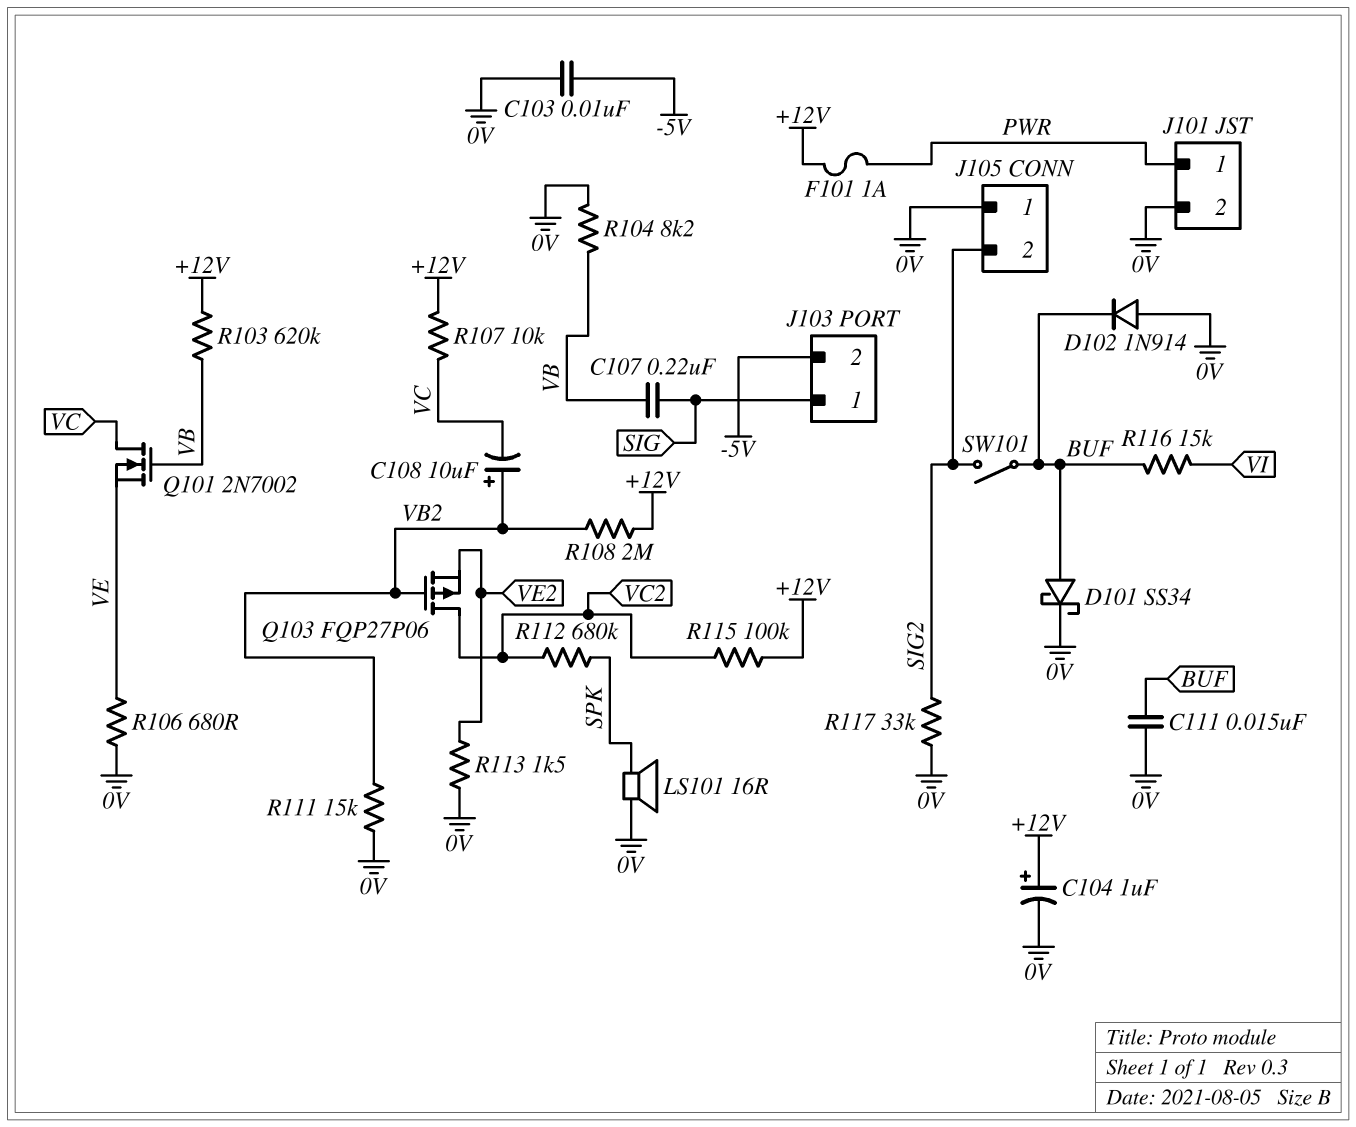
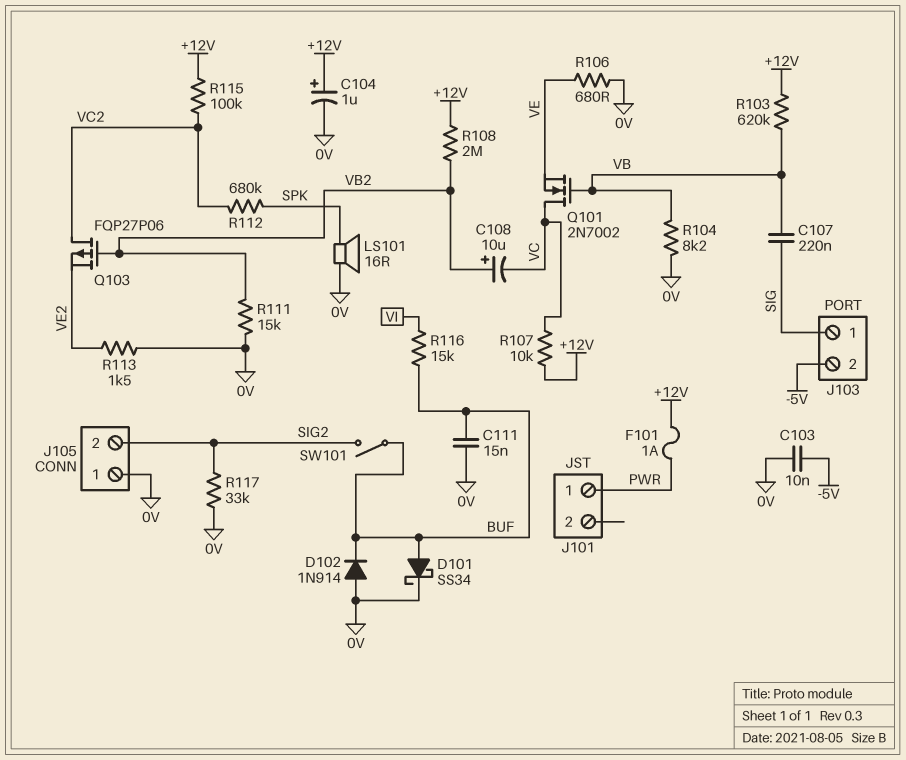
J101 pin 2: 0V -> none

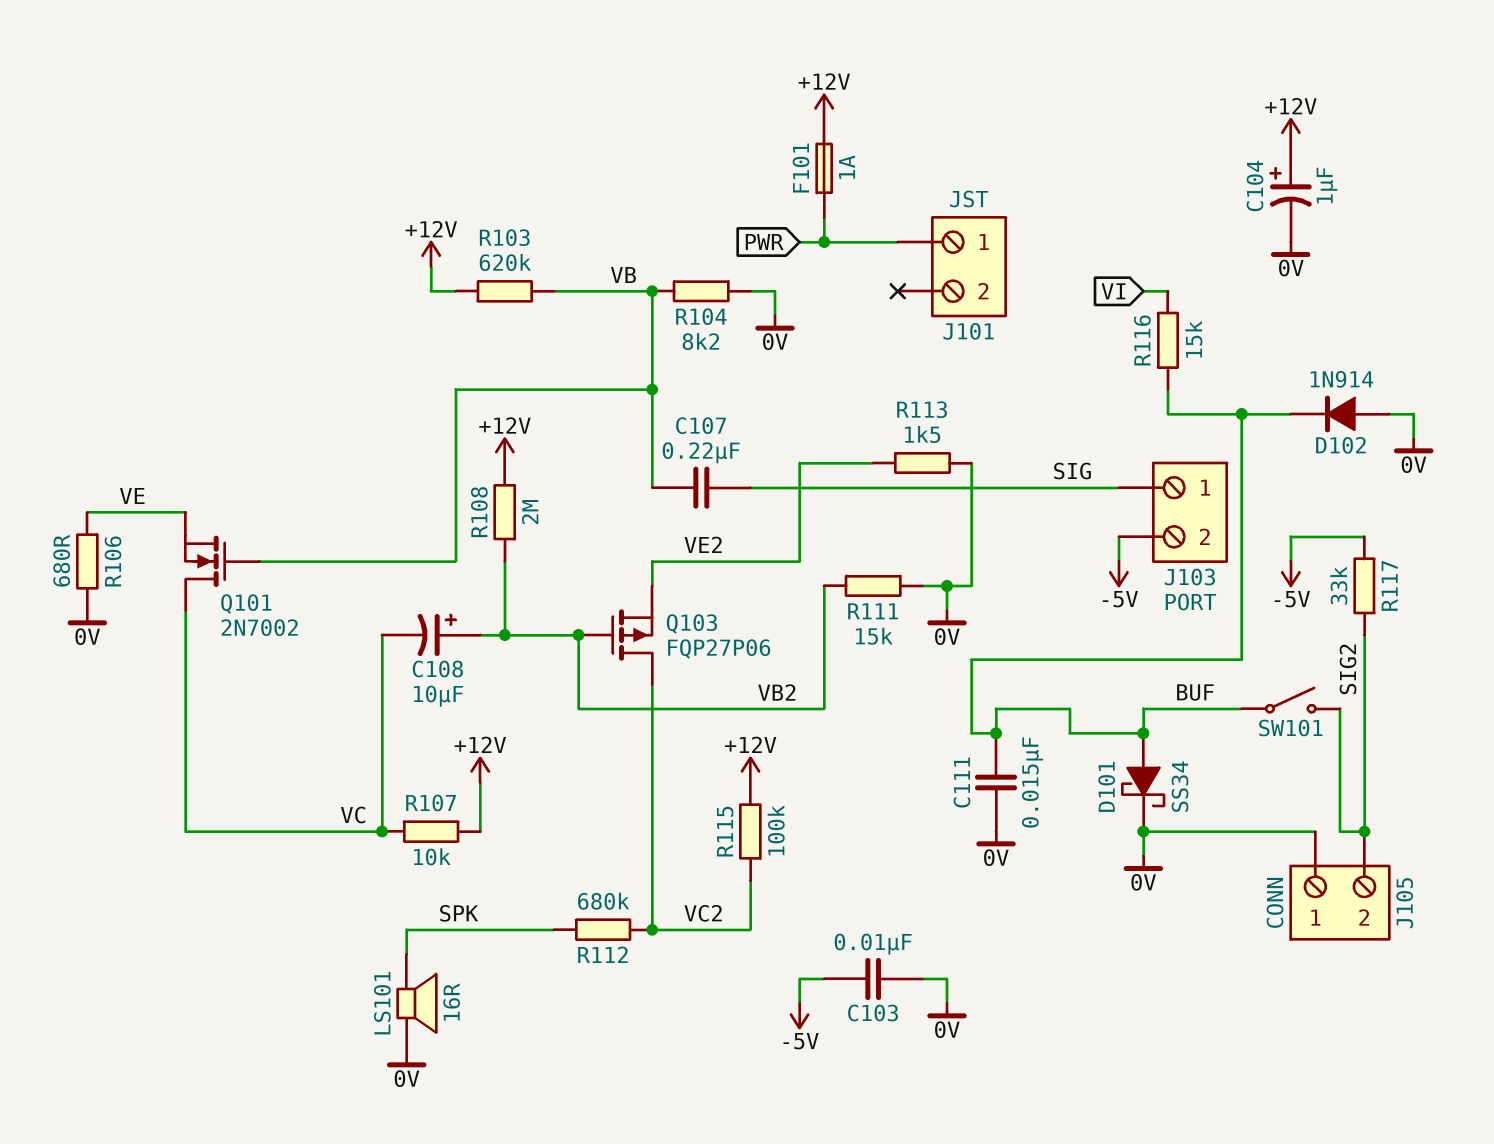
R117: 33k (0V, SIG2) -> 33k (-5V, SIG2)

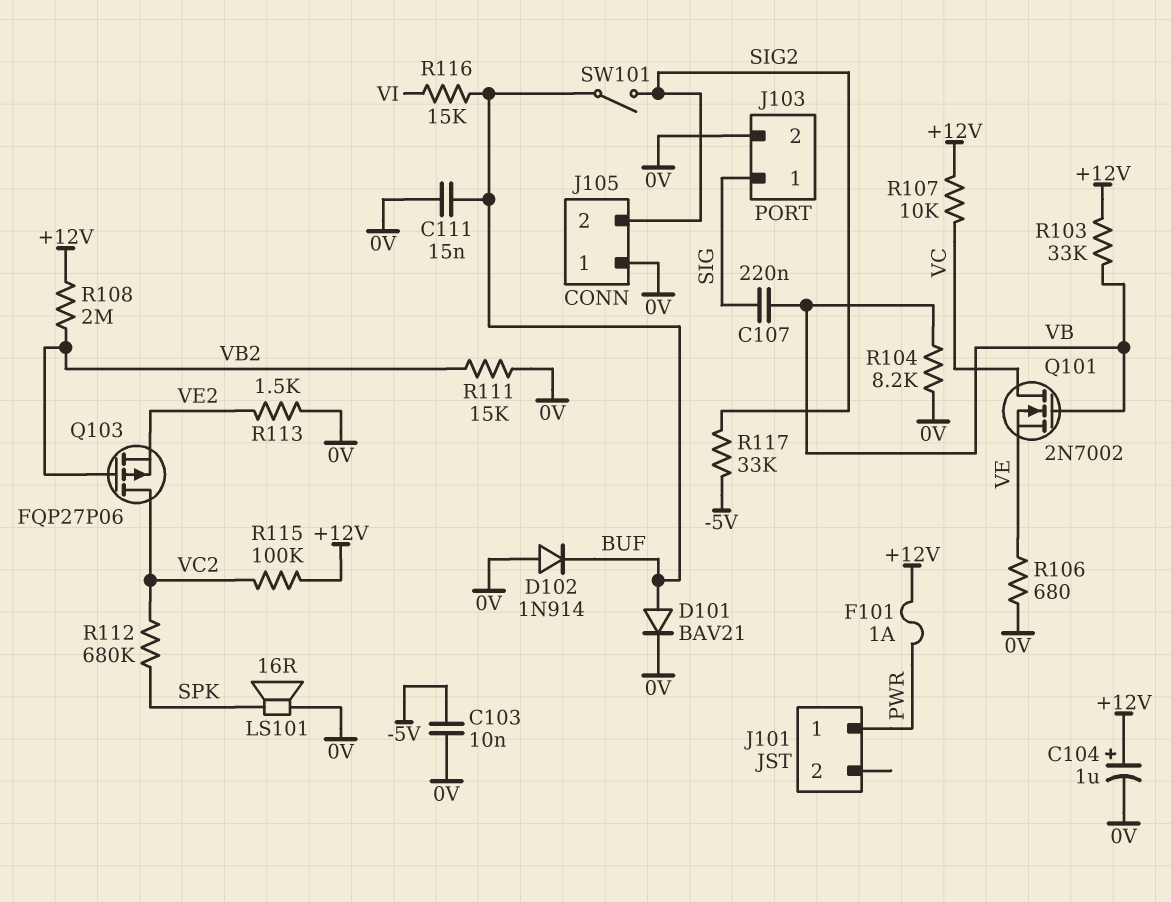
C108: 10uF (plus VB2, minus VC) -> none
D101: schottky SS34 (A BUF, K 0V) -> diode BAV21 (A BUF, K 0V)
J103 pin 2: -5V -> 0V
R103: 620k (+12V, VB) -> 33k (+12V, VB)

